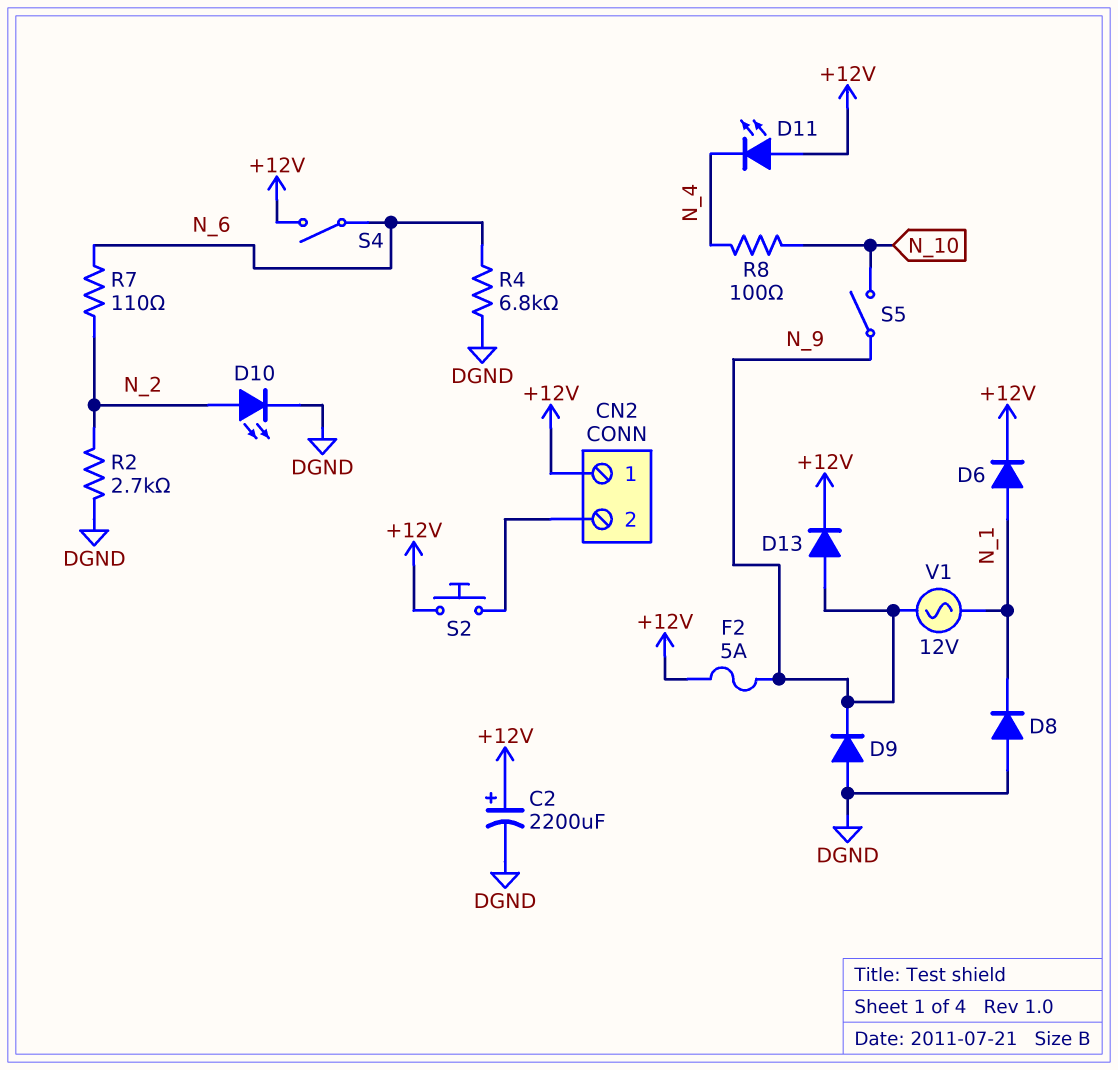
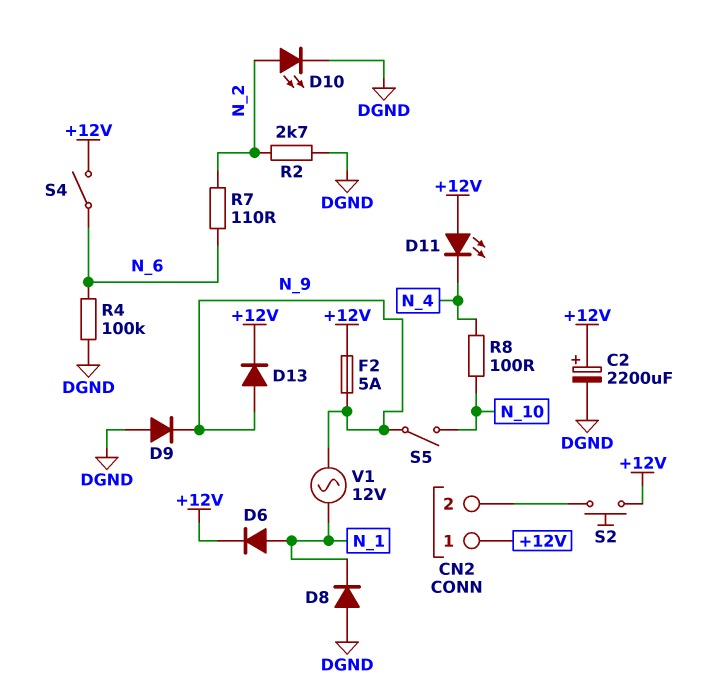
R4: 6.8k (DGND, N_6) -> 100k (DGND, N_6)

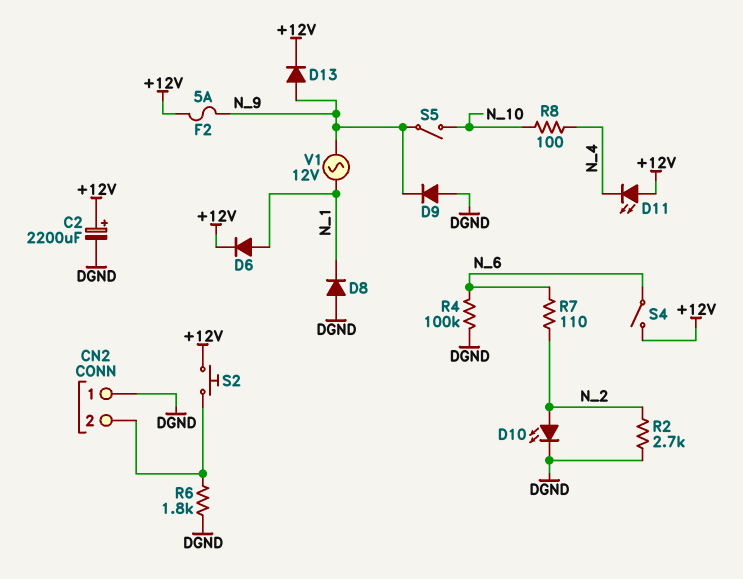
CN2 pin 1: +12V -> DGND
R6: none -> 1.8k (CN2/2, DGND)

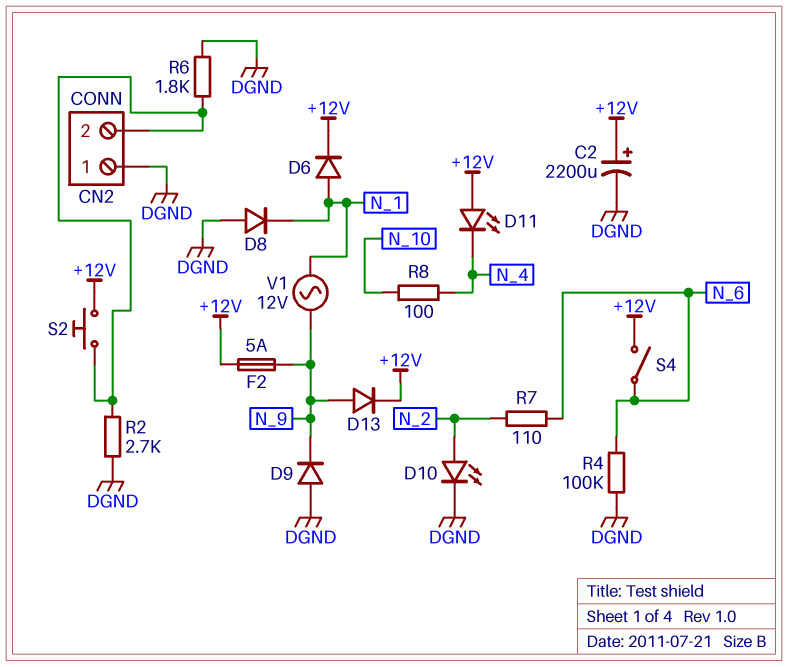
R2: 2.7k (DGND, N_2) -> 2.7k (CN2/2, DGND)
S5: switch (N_9, N_10) -> none

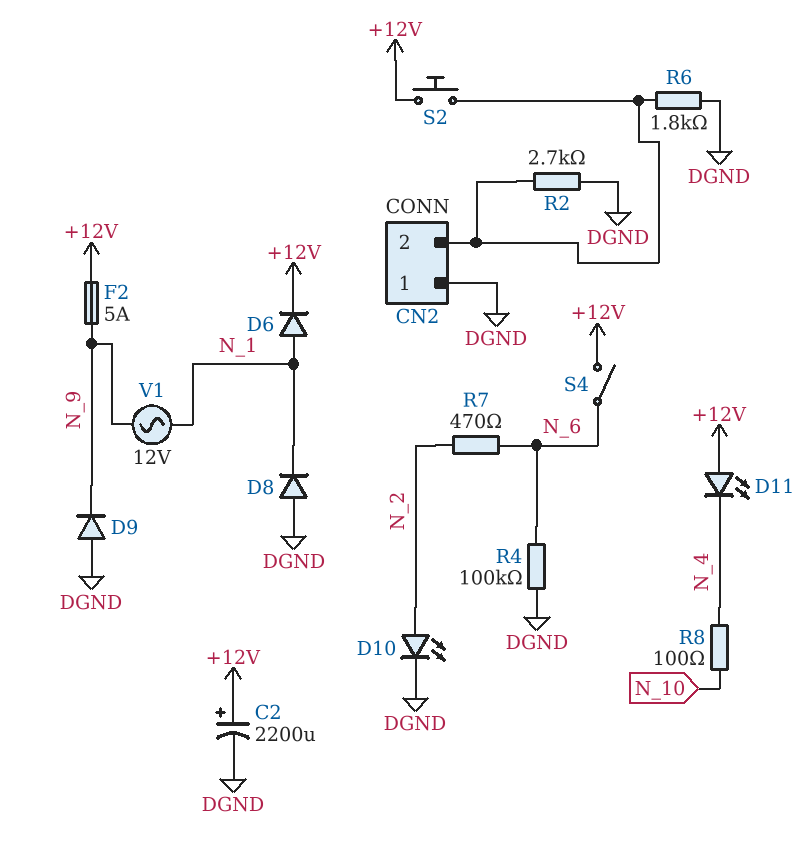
D13: diode (A N_9, K +12V) -> none
R7: 110 (N_2, N_6) -> 470 (N_2, N_6)

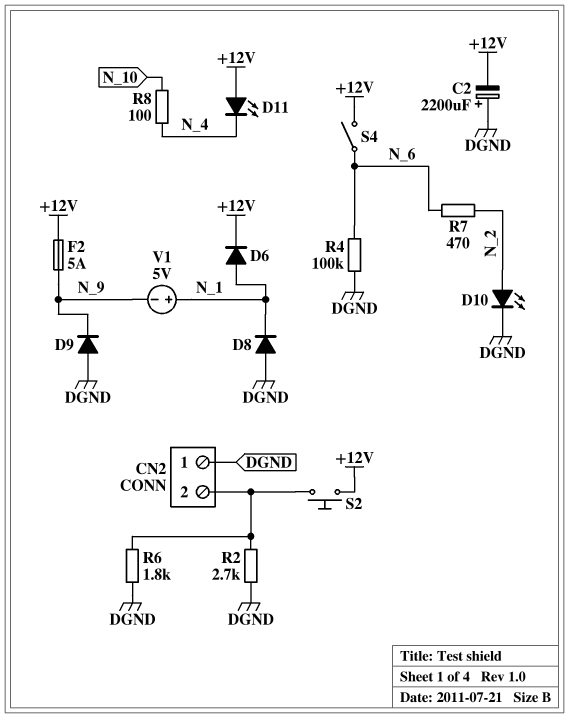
C2: 2200uF (plus +12V, minus DGND) -> 2200uF (plus DGND, minus +12V)
V1: AC 12V (N_1, N_9) -> 5V (plus N_1, minus N_9)

